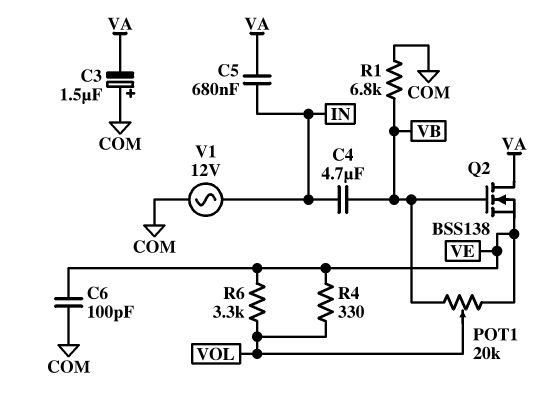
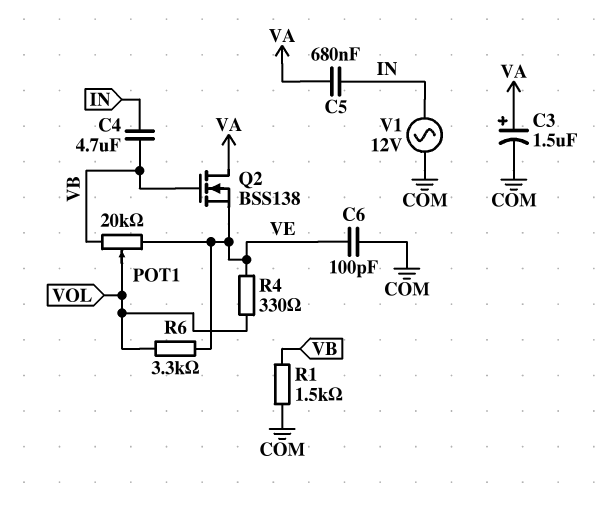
C3: 1.5uF (plus COM, minus VA) -> 1.5uF (plus VA, minus COM)
R1: 6.8k (COM, VB) -> 1.5k (COM, VB)

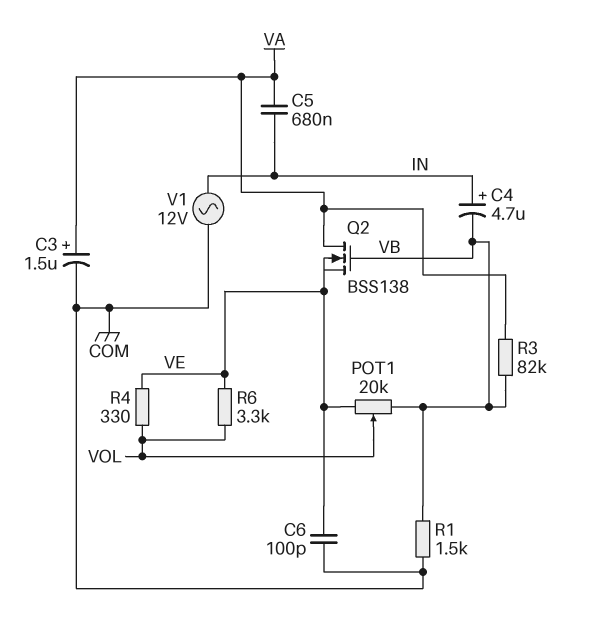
C4: 4.7uF (IN, VB) -> 4.7uF (plus IN, minus VB)
R3: none -> 82k (VA, VB)

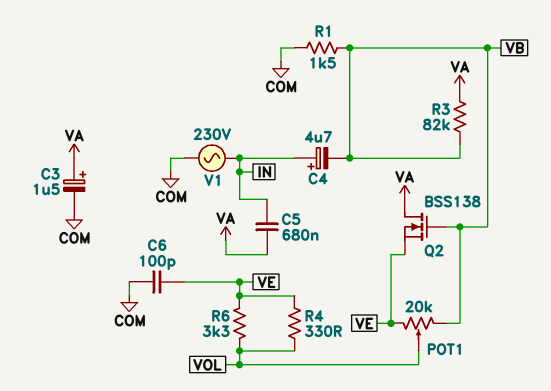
V1: AC 12V (COM, IN) -> AC 230V (COM, IN)

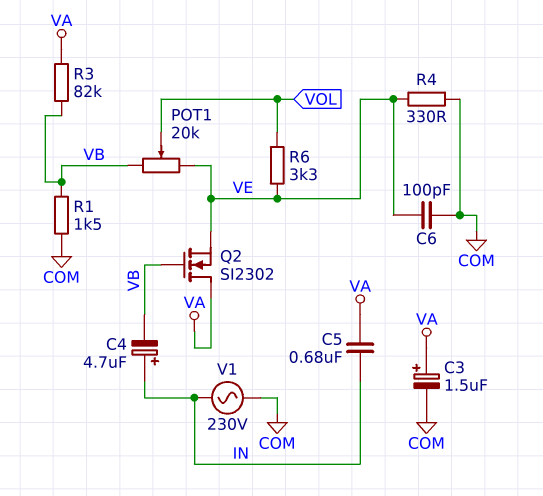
Q2: NMOS BSS138 (G VB, D VA, S VE) -> NMOS SI2302 (G VB, D VA, S VE)
R4: 330 (VE, VOL) -> 330 (COM, VE)

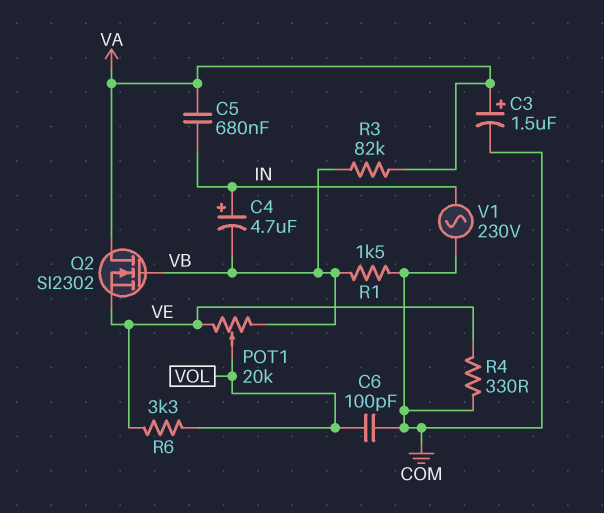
C6: 100pF (COM, VE) -> 100pF (COM, VOL)

